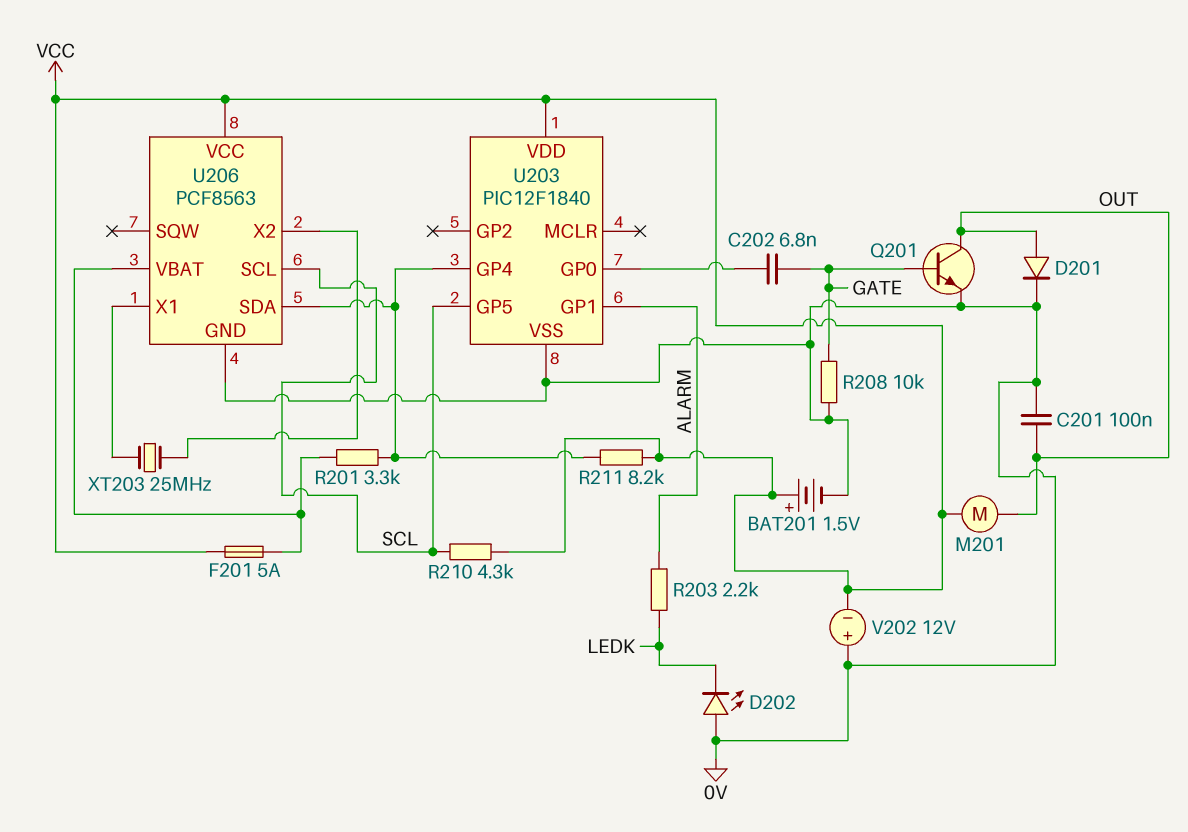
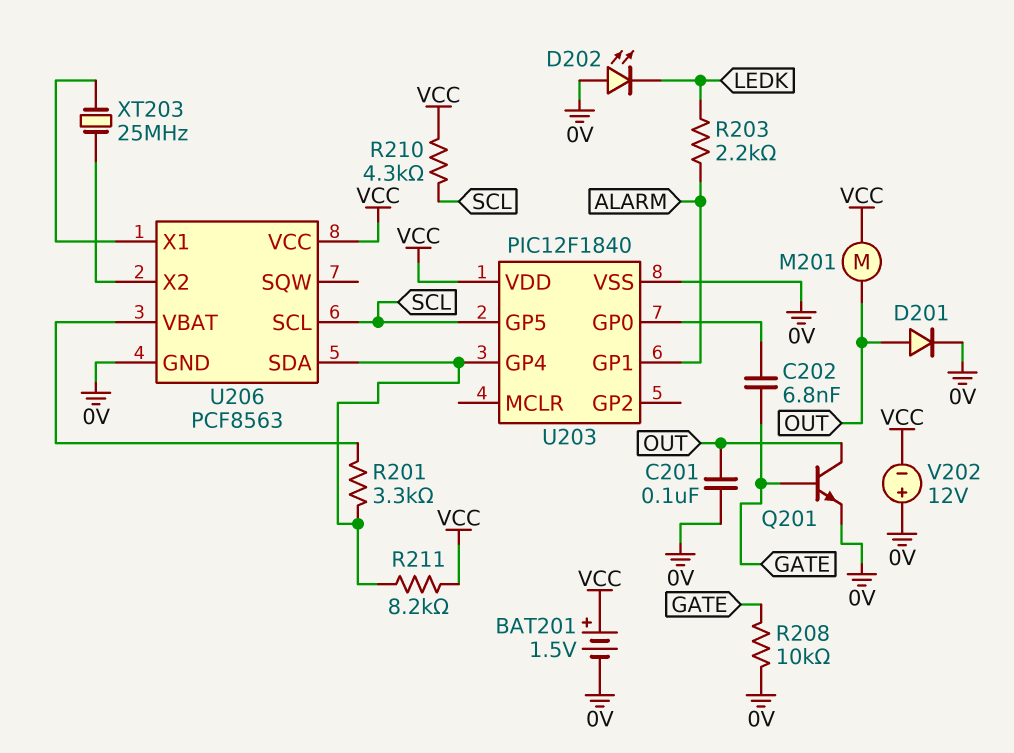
F201: 5A (U206/VBAT, VCC) -> none

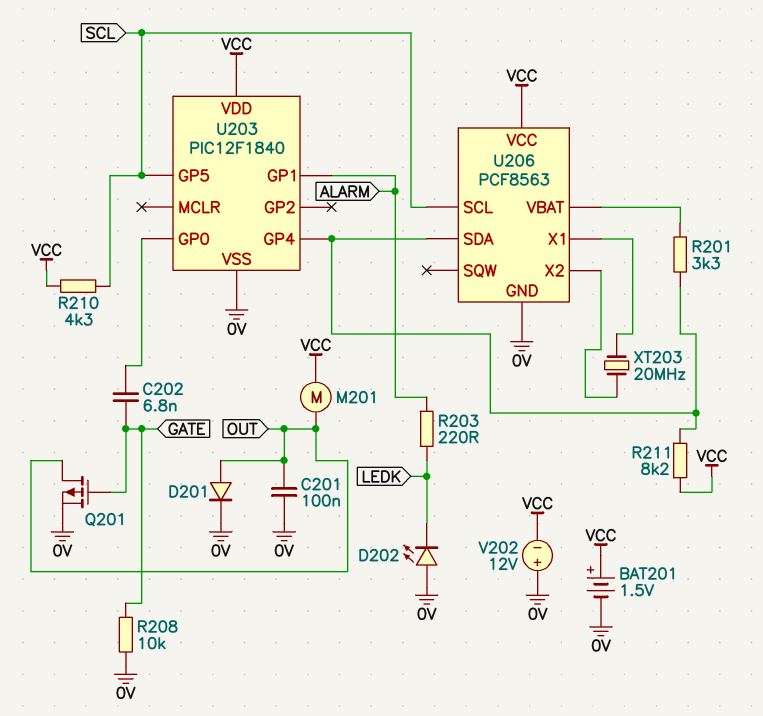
Q201: NPN (B GATE, C OUT, E 0V) -> PMOS (G GATE, D OUT, S 0V)
R203: 2.2k (ALARM, LEDK) -> 220 (ALARM, LEDK)
XT203: 25MHz (U206/X1, U206/X2) -> 20MHz (U206/X1, U206/X2)

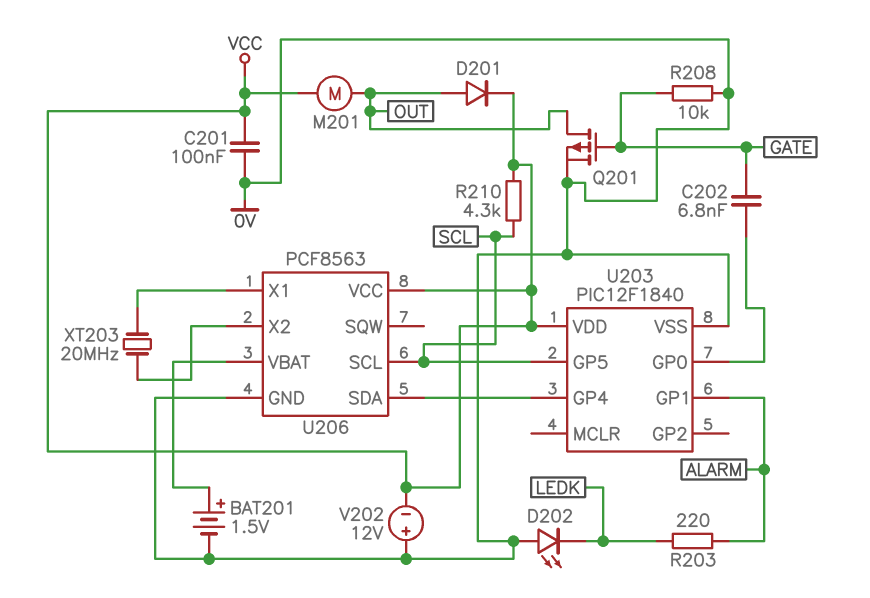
BAT201: 1.5V (plus VCC, minus 0V) -> 1.5V (plus U206/VBAT, minus 0V)
C201: 100nF (0V, OUT) -> 100nF (0V, VCC)
D201: diode (A OUT, K 0V) -> diode (A OUT, K VCC)
R201: 3.3k (U203/GP4, U206/VBAT) -> none
R211: 8.2k (U203/GP4, VCC) -> none

